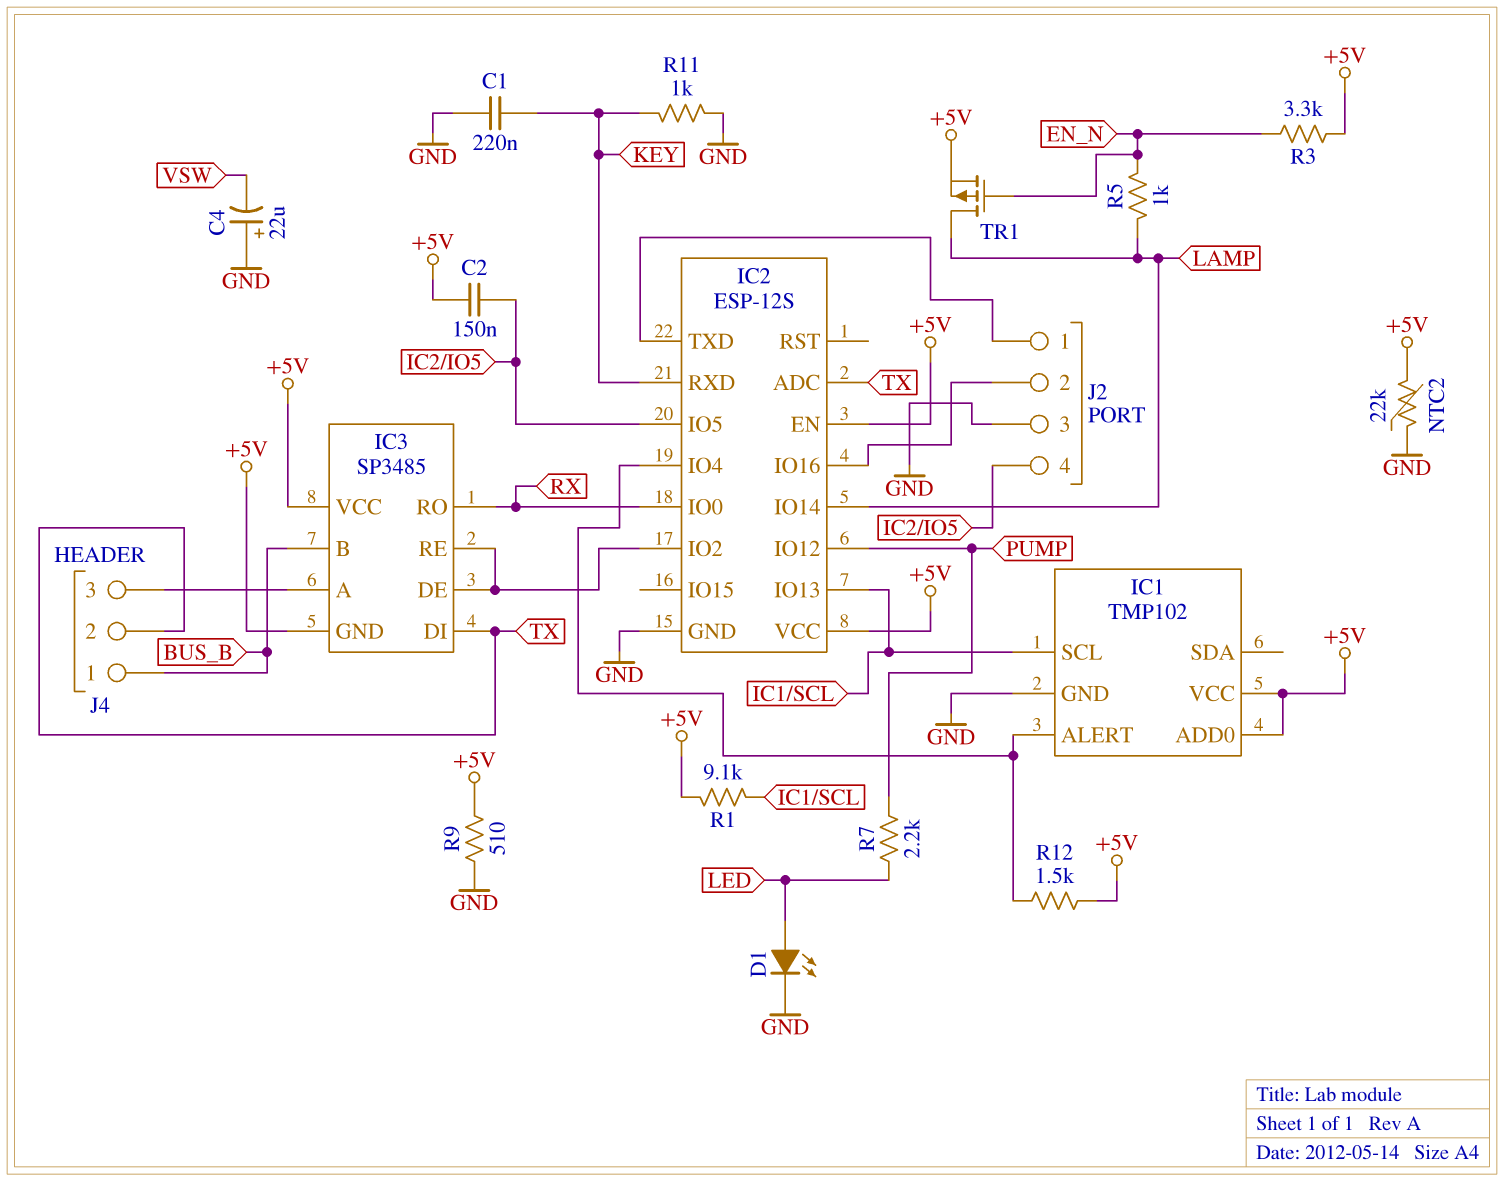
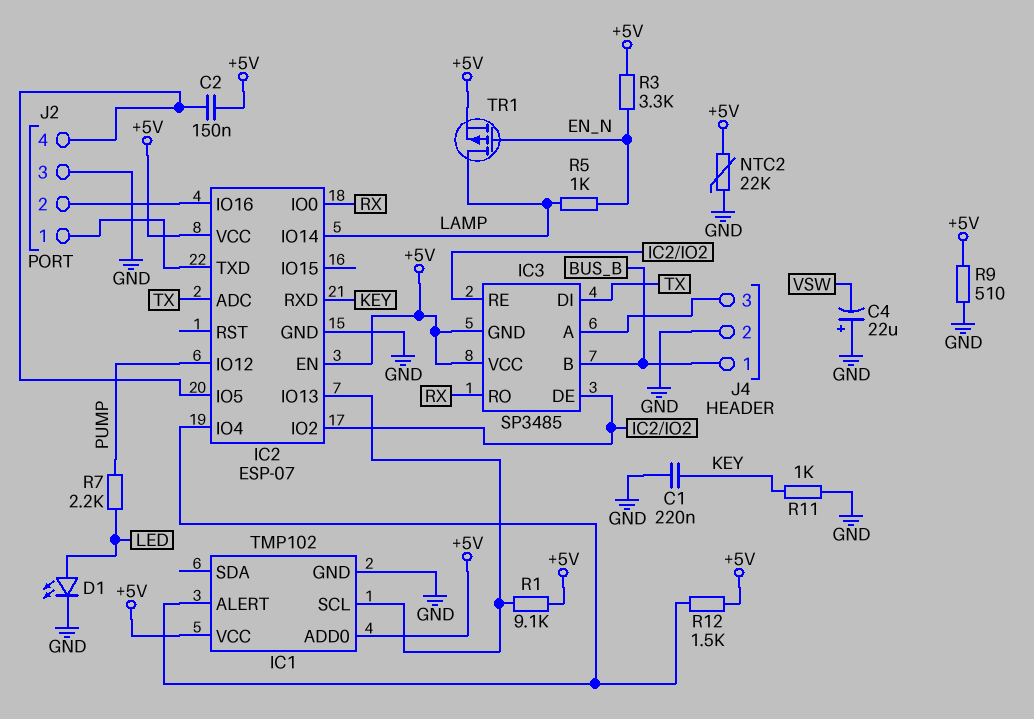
IC2: ESP-12S -> ESP-07
J4 pin 2: TX -> GND

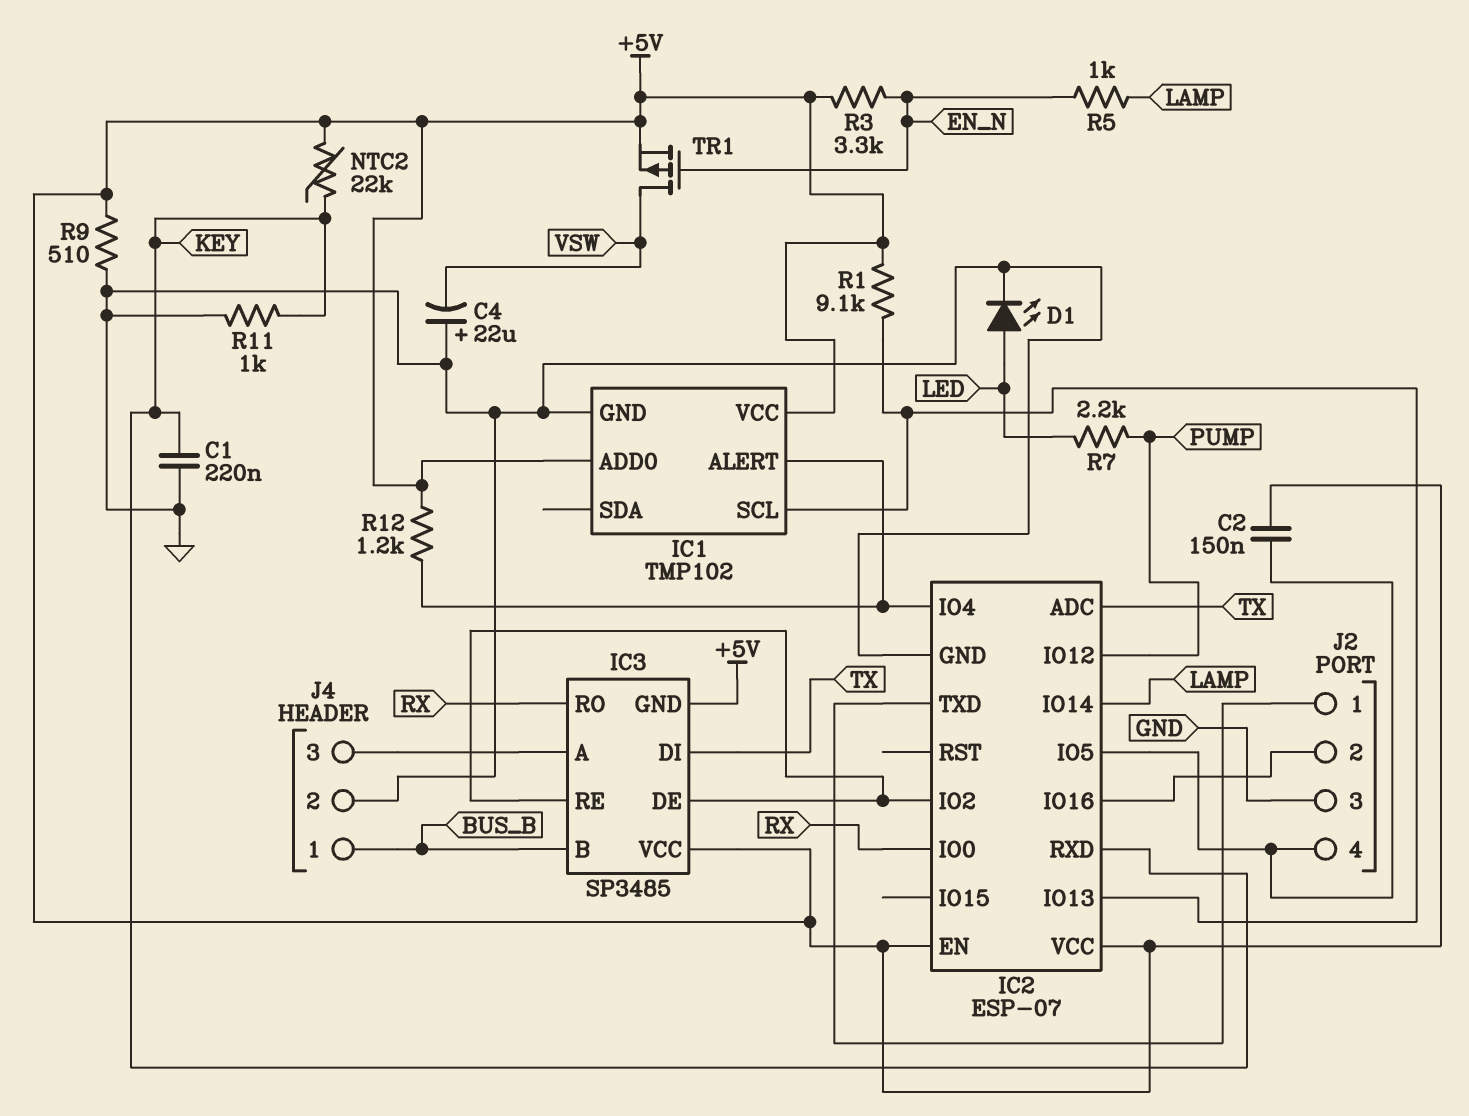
NTC2: 22k (+5V, GND) -> 22k (+5V, KEY)
R12: 1.5k (+5V, IC1/ALERT) -> 1.2k (+5V, IC1/ALERT)
TR1: PMOS (G EN_N, D LAMP, S +5V) -> PMOS (G EN_N, D VSW, S +5V)

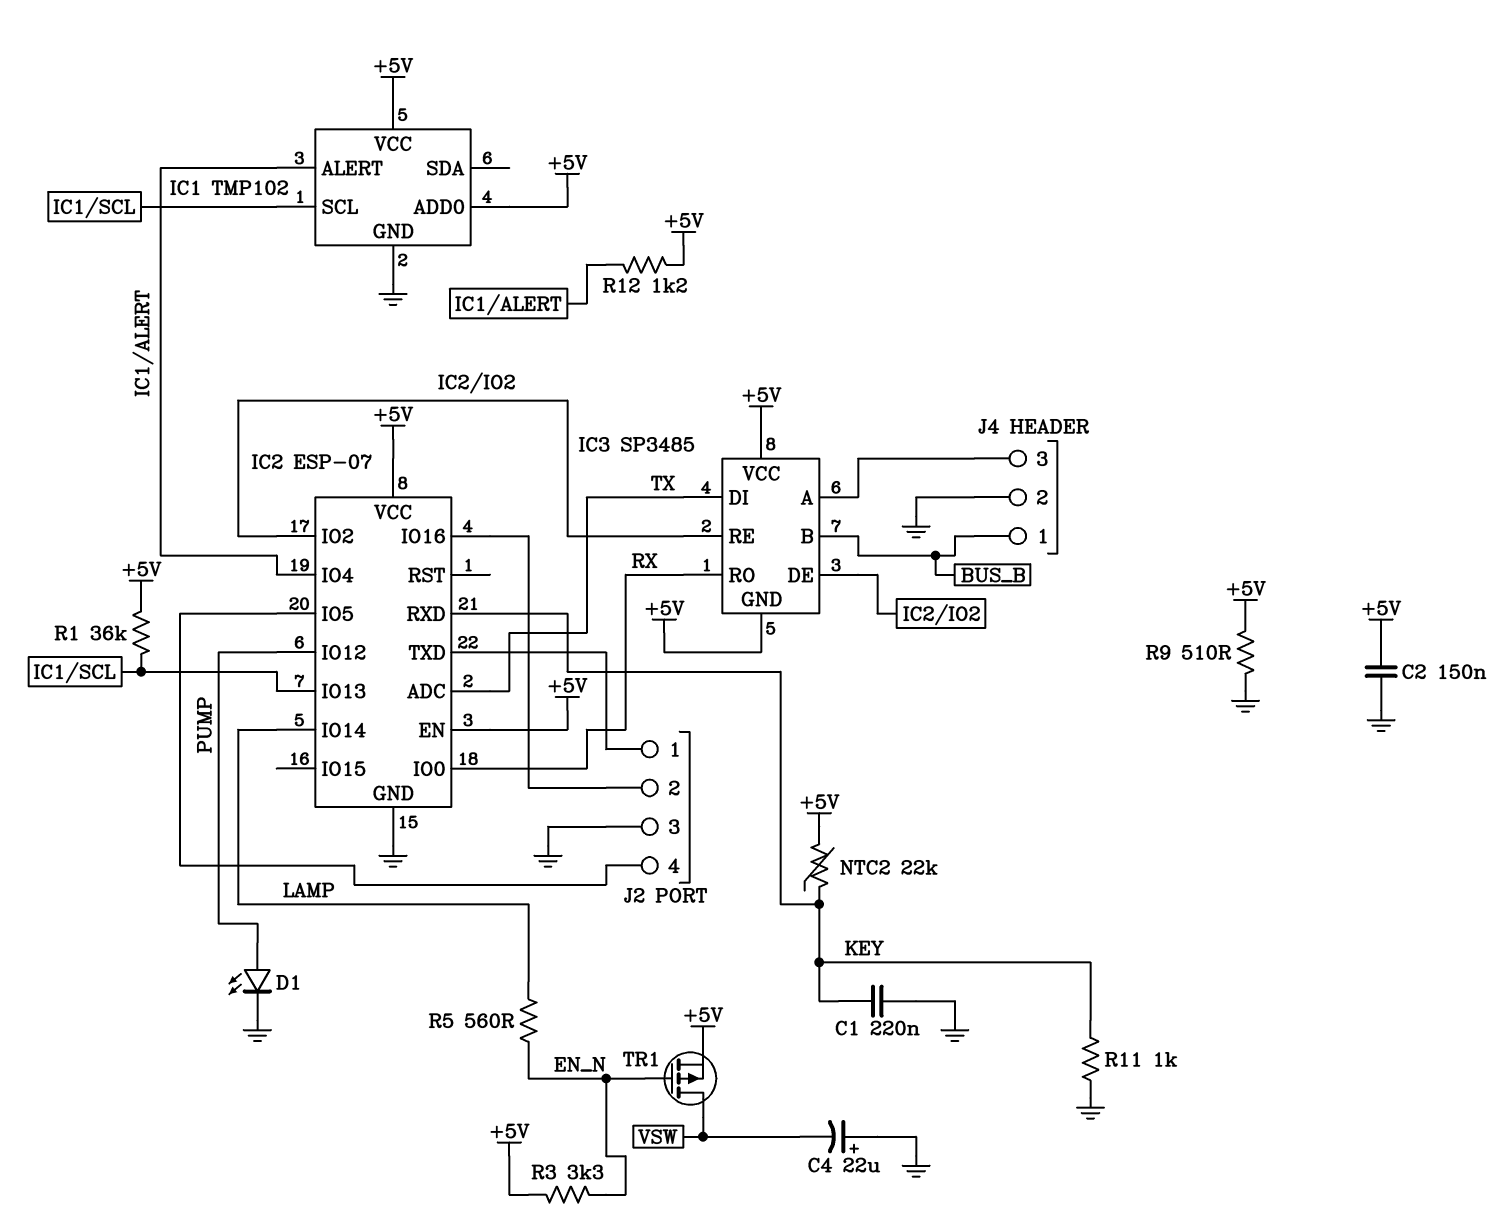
C2: 150nF (+5V, IC2/IO5) -> 150nF (+5V, GND)
D1: LED (A LED, K GND) -> LED (A PUMP, K GND)
R1: 9.1k (+5V, IC1/SCL) -> 36k (+5V, IC1/SCL)
R5: 1k (EN_N, LAMP) -> 560 (EN_N, LAMP)
R7: 2.2k (LED, PUMP) -> none

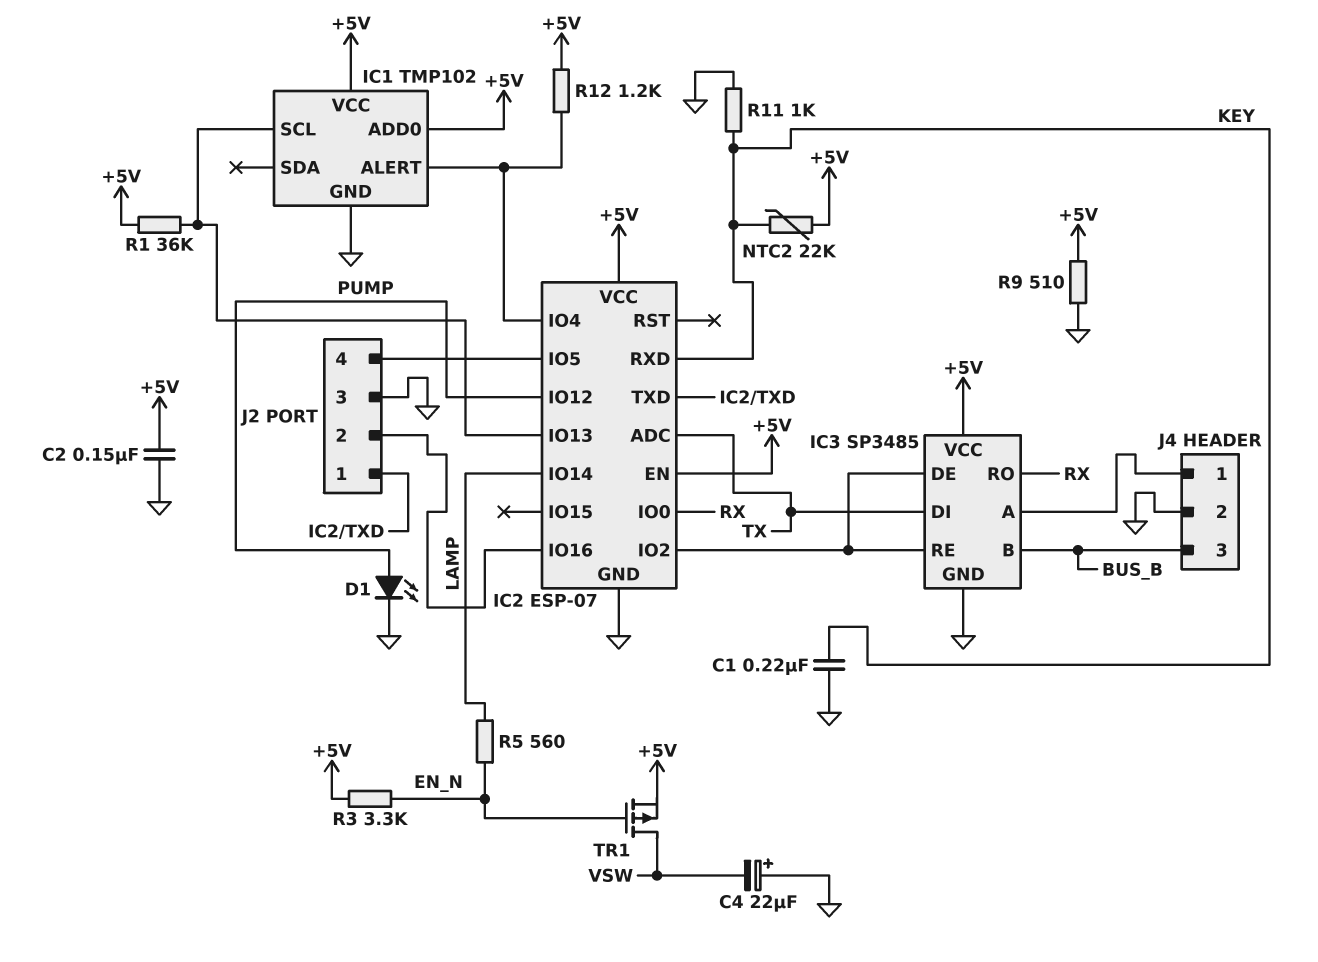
IC3 pin GND: +5V -> GND
J4 pin 1: BUS_B -> IC3/A
J4 pin 3: IC3/A -> BUS_B

